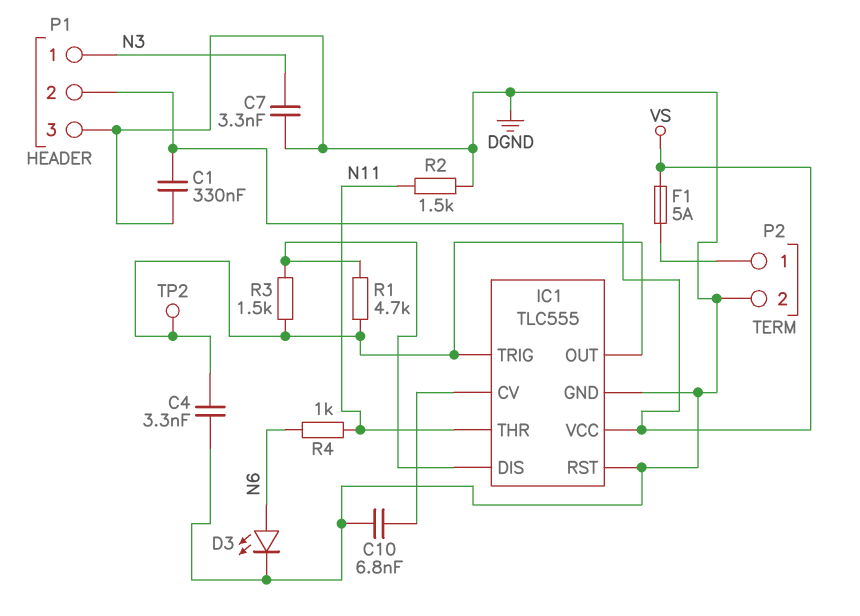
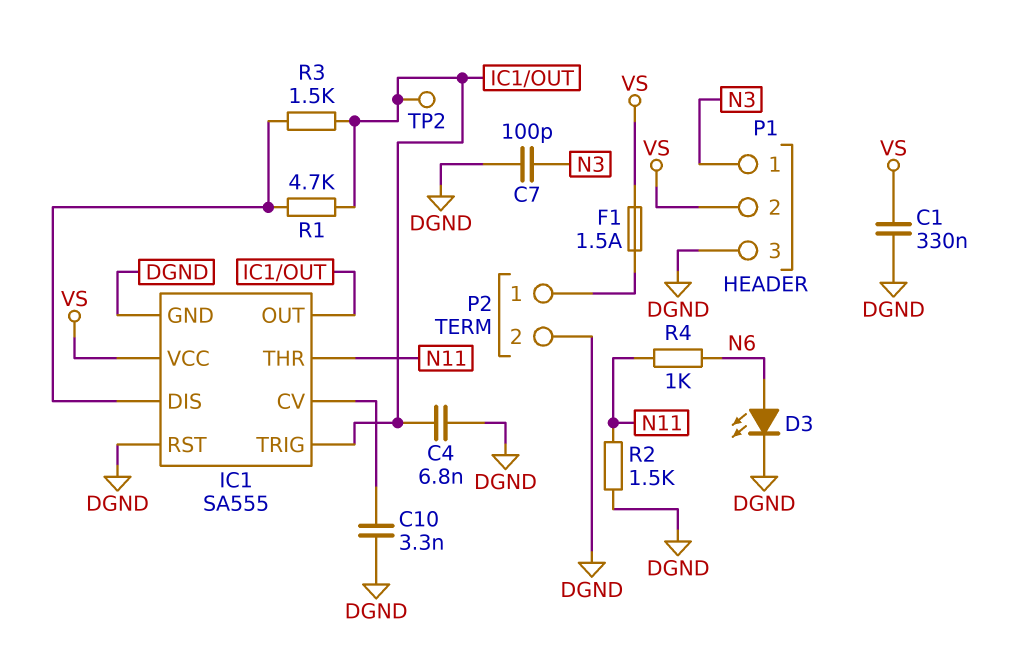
C4: 3.3nF (DGND, IC1/OUT) -> 6.8nF (DGND, IC1/OUT)
C7: 3.3nF (DGND, N3) -> 100pF (DGND, N3)
C10: 6.8nF (DGND, IC1/CV) -> 3.3nF (DGND, IC1/CV)
F1: 5A (P2/1, VS) -> 1.5A (P2/1, VS)
IC1: TLC555 -> SA555

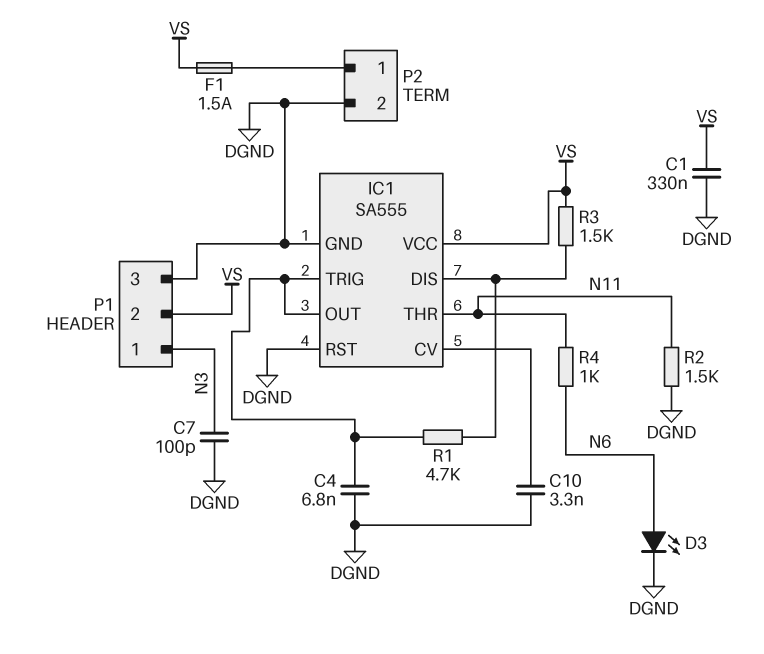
R3: 1.5k (IC1/DIS, IC1/OUT) -> 1.5k (IC1/DIS, VS)
TP2: test point (IC1/OUT) -> none

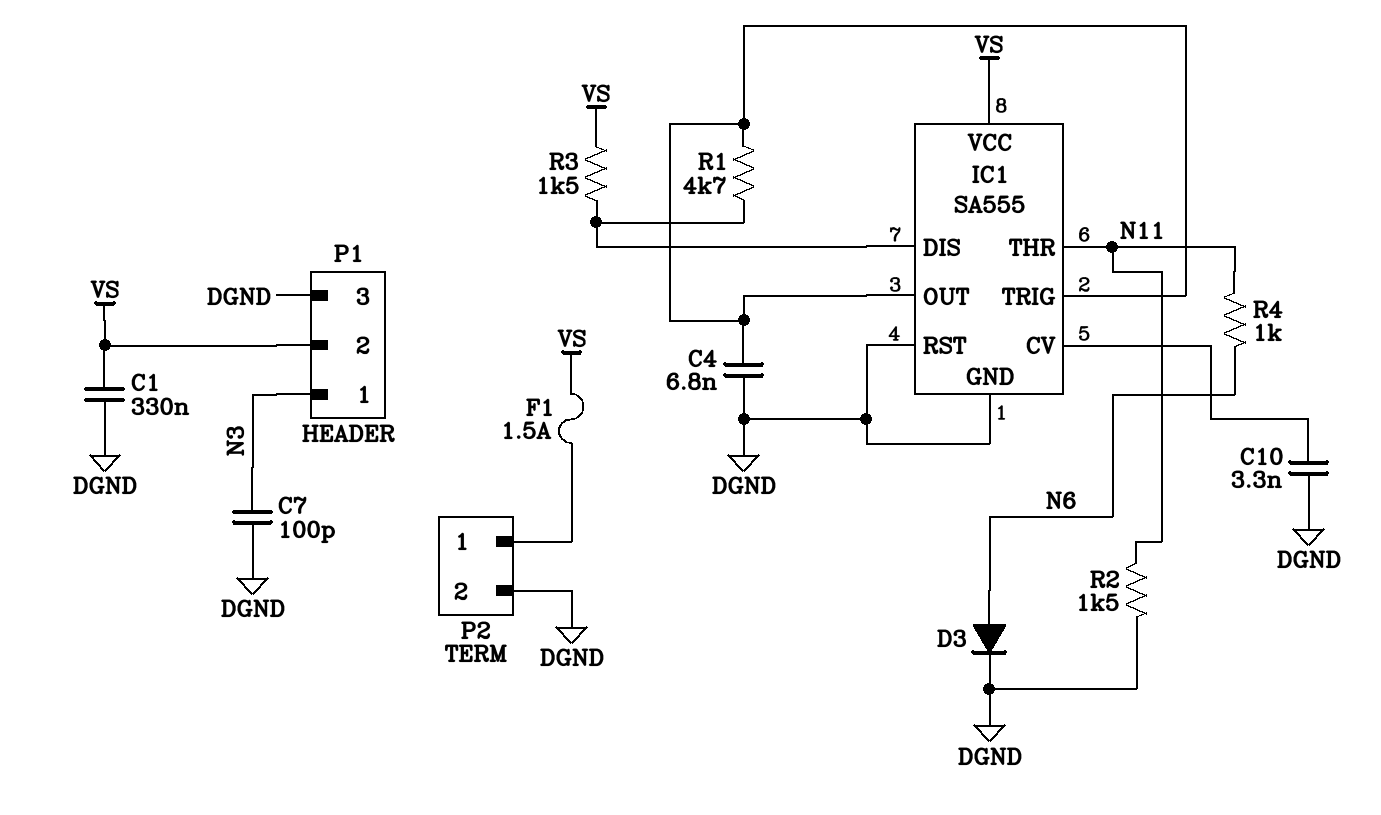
D3: LED (A N6, K DGND) -> diode (A N6, K DGND)

